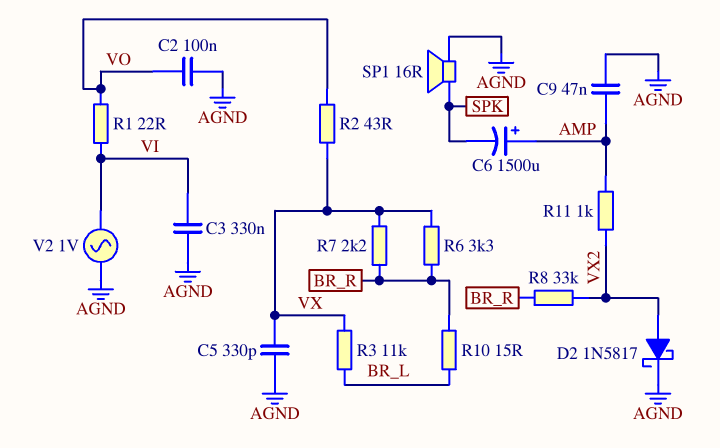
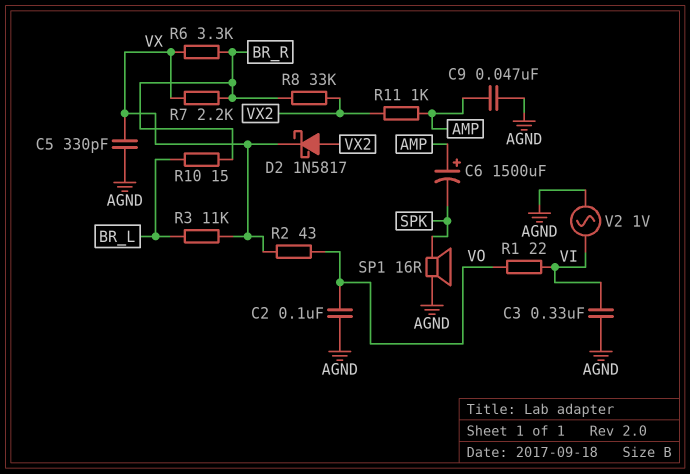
D2: schottky 1N5817 (A VX2, K AGND) -> schottky 1N5817 (A VX2, K VX)

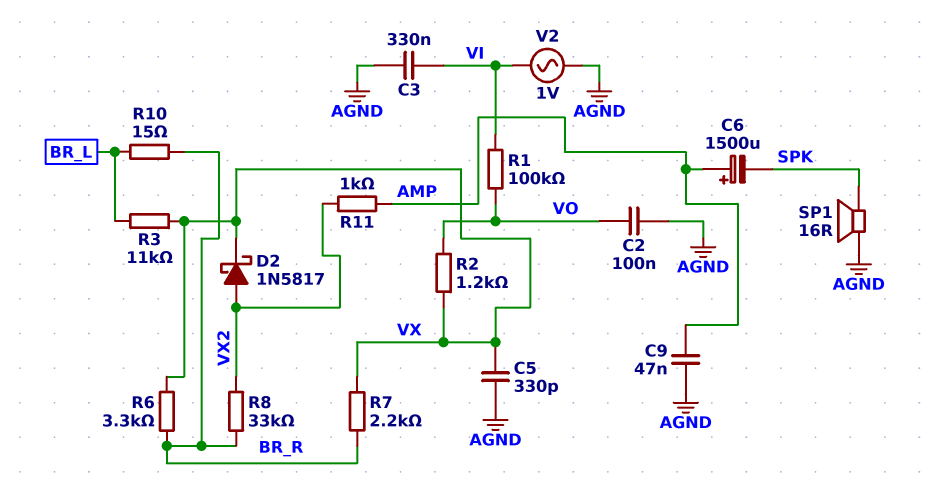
R1: 22 (VI, VO) -> 100k (VI, VO)
R2: 43 (VO, VX) -> 1.2k (VO, VX)

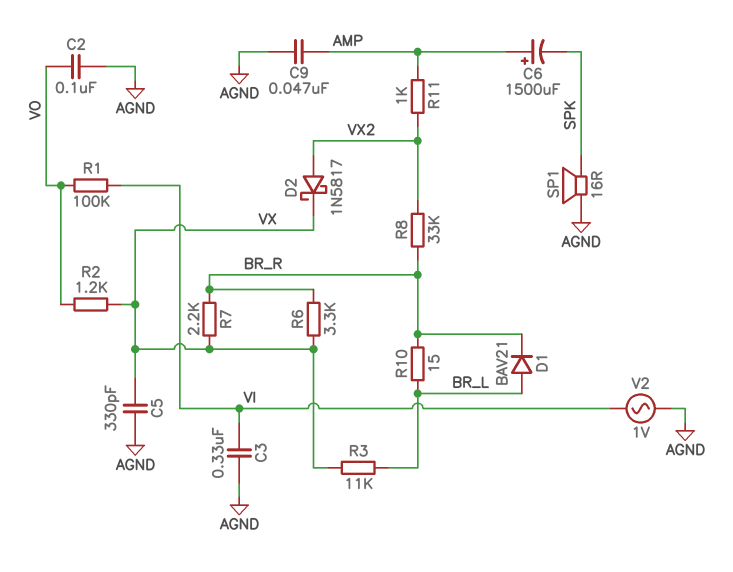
D1: none -> diode BAV21 (A BR_L, K BR_R)

